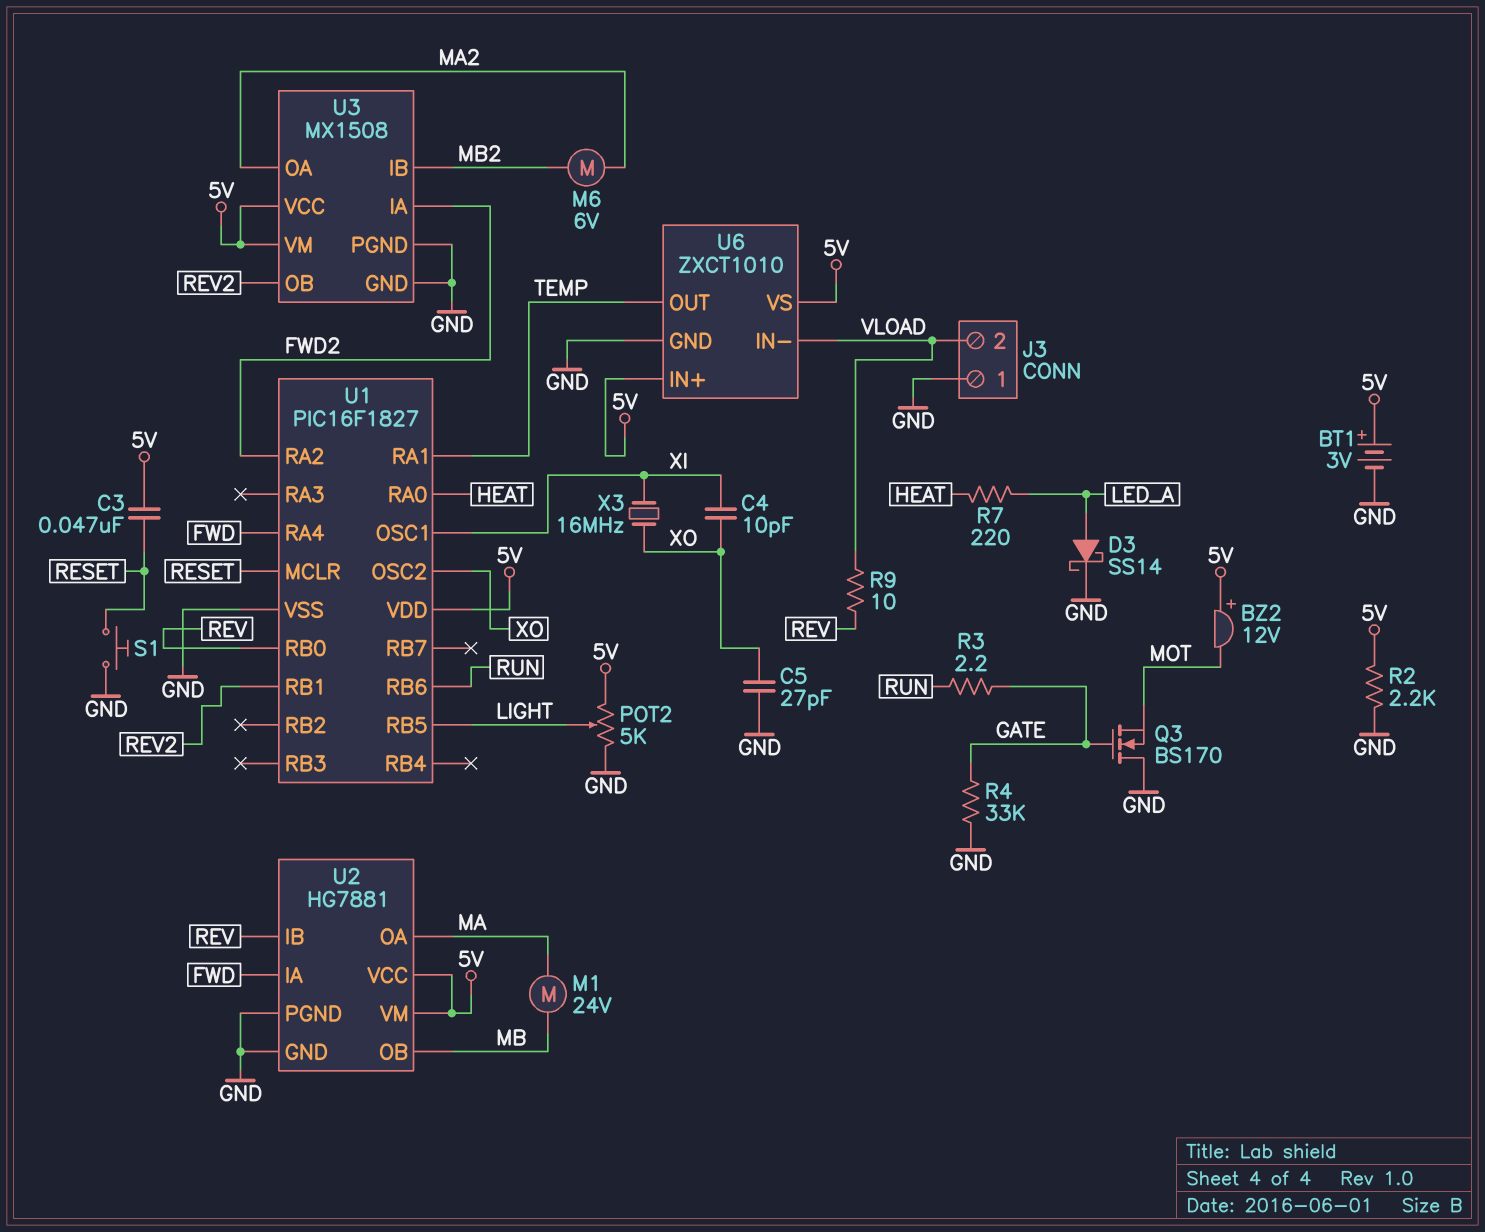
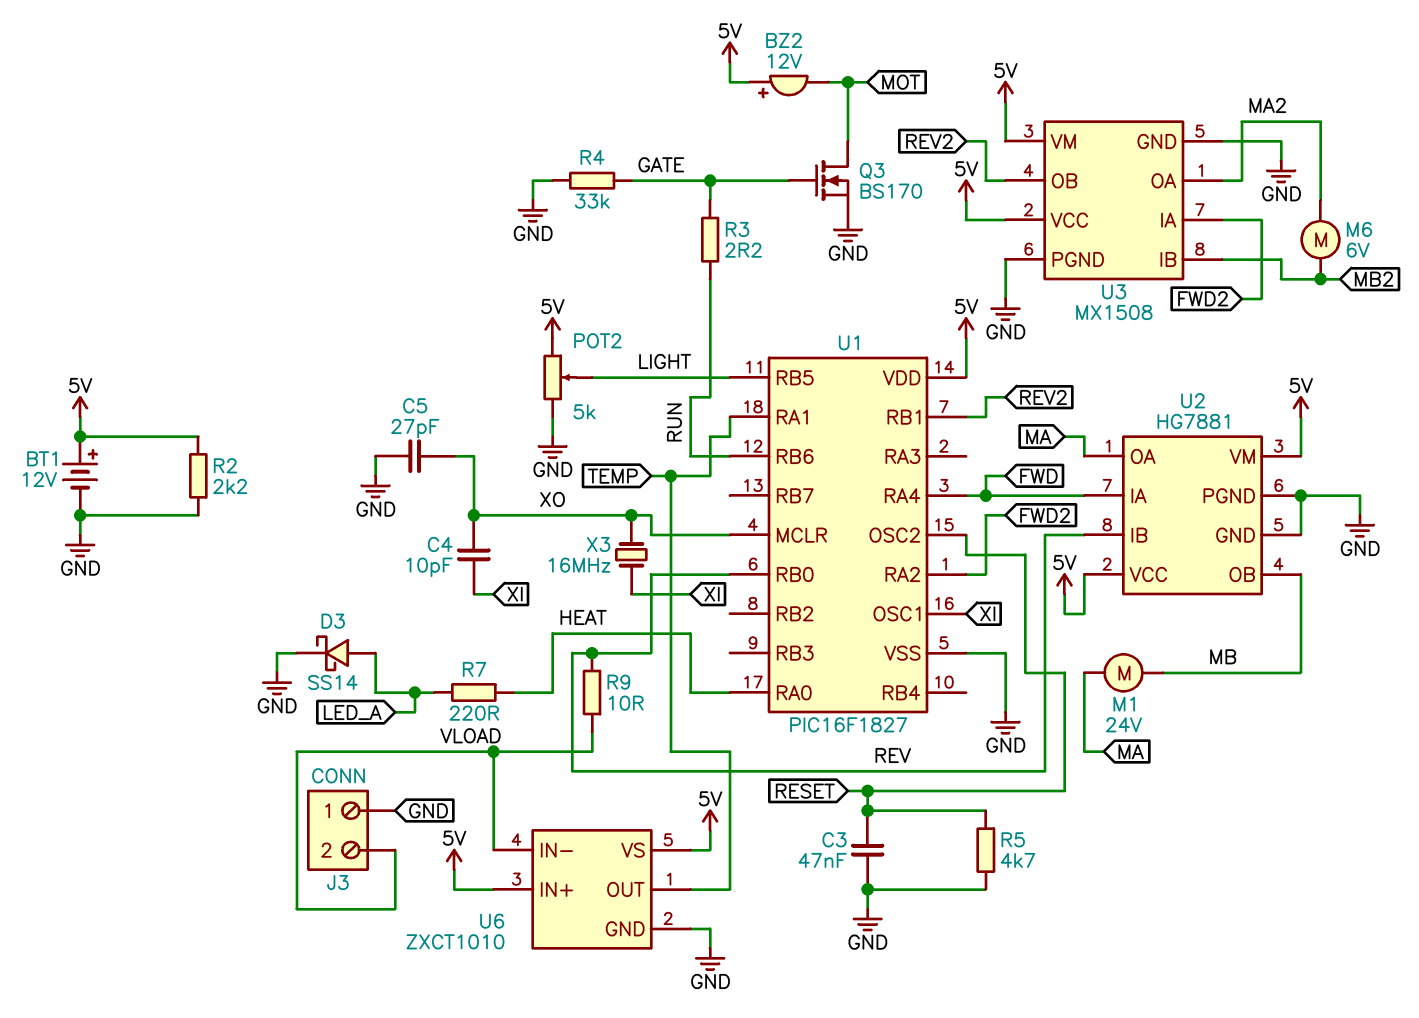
BT1: 3V (plus 5V, minus GND) -> 12V (plus 5V, minus GND)
C3: 47nF (5V, RESET) -> 47nF (GND, RESET)
Q3: NMOS BS170 (G GATE, D GND, S MOT) -> NMOS BS170 (G GATE, D MOT, S GND)
R5: none -> 4.7k (GND, RESET)
S1: button (GND, RESET) -> none
U1 pin MCLR: RESET -> XO
U1 pin OSC2: XO -> RESET

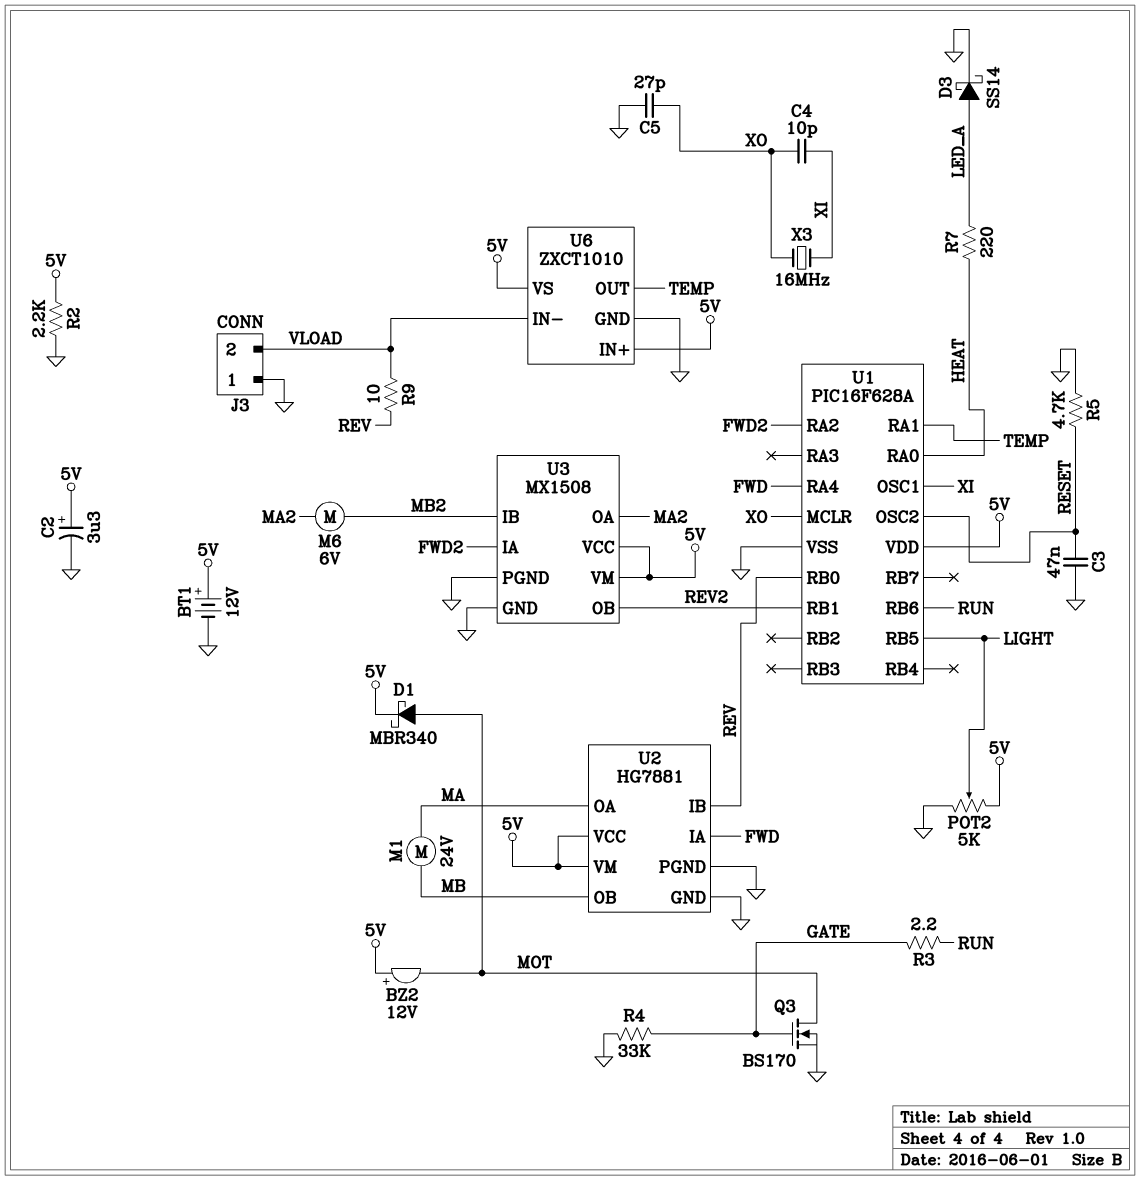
C2: none -> 3.3uF (plus 5V, minus GND)
D1: none -> schottky MBR340 (A MOT, K 5V)
U1: PIC16F1827 -> PIC16F628A

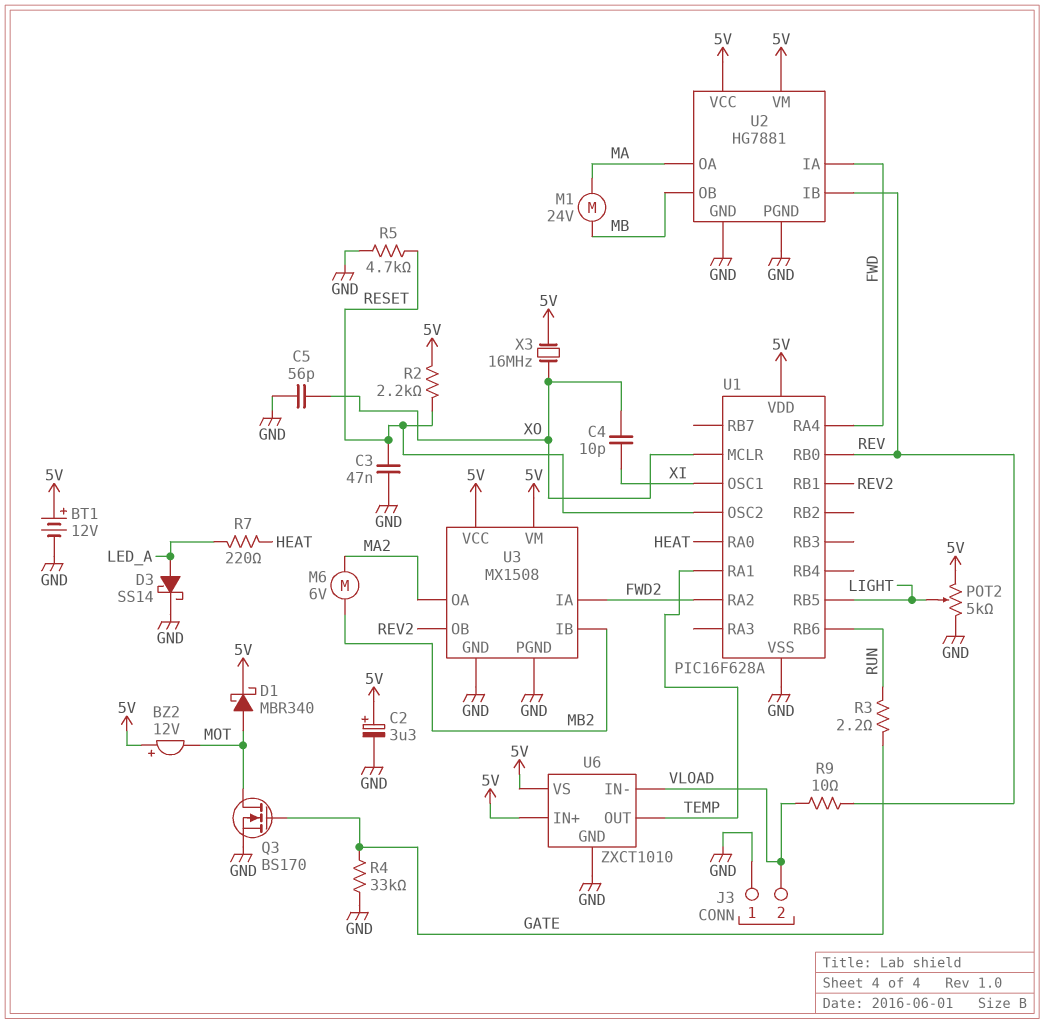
C5: 27pF (GND, XO) -> 56pF (GND, XO)
R2: 2.2k (5V, GND) -> 2.2k (5V, RESET)
X3: 16MHz (XI, XO) -> 16MHz (5V, XO)

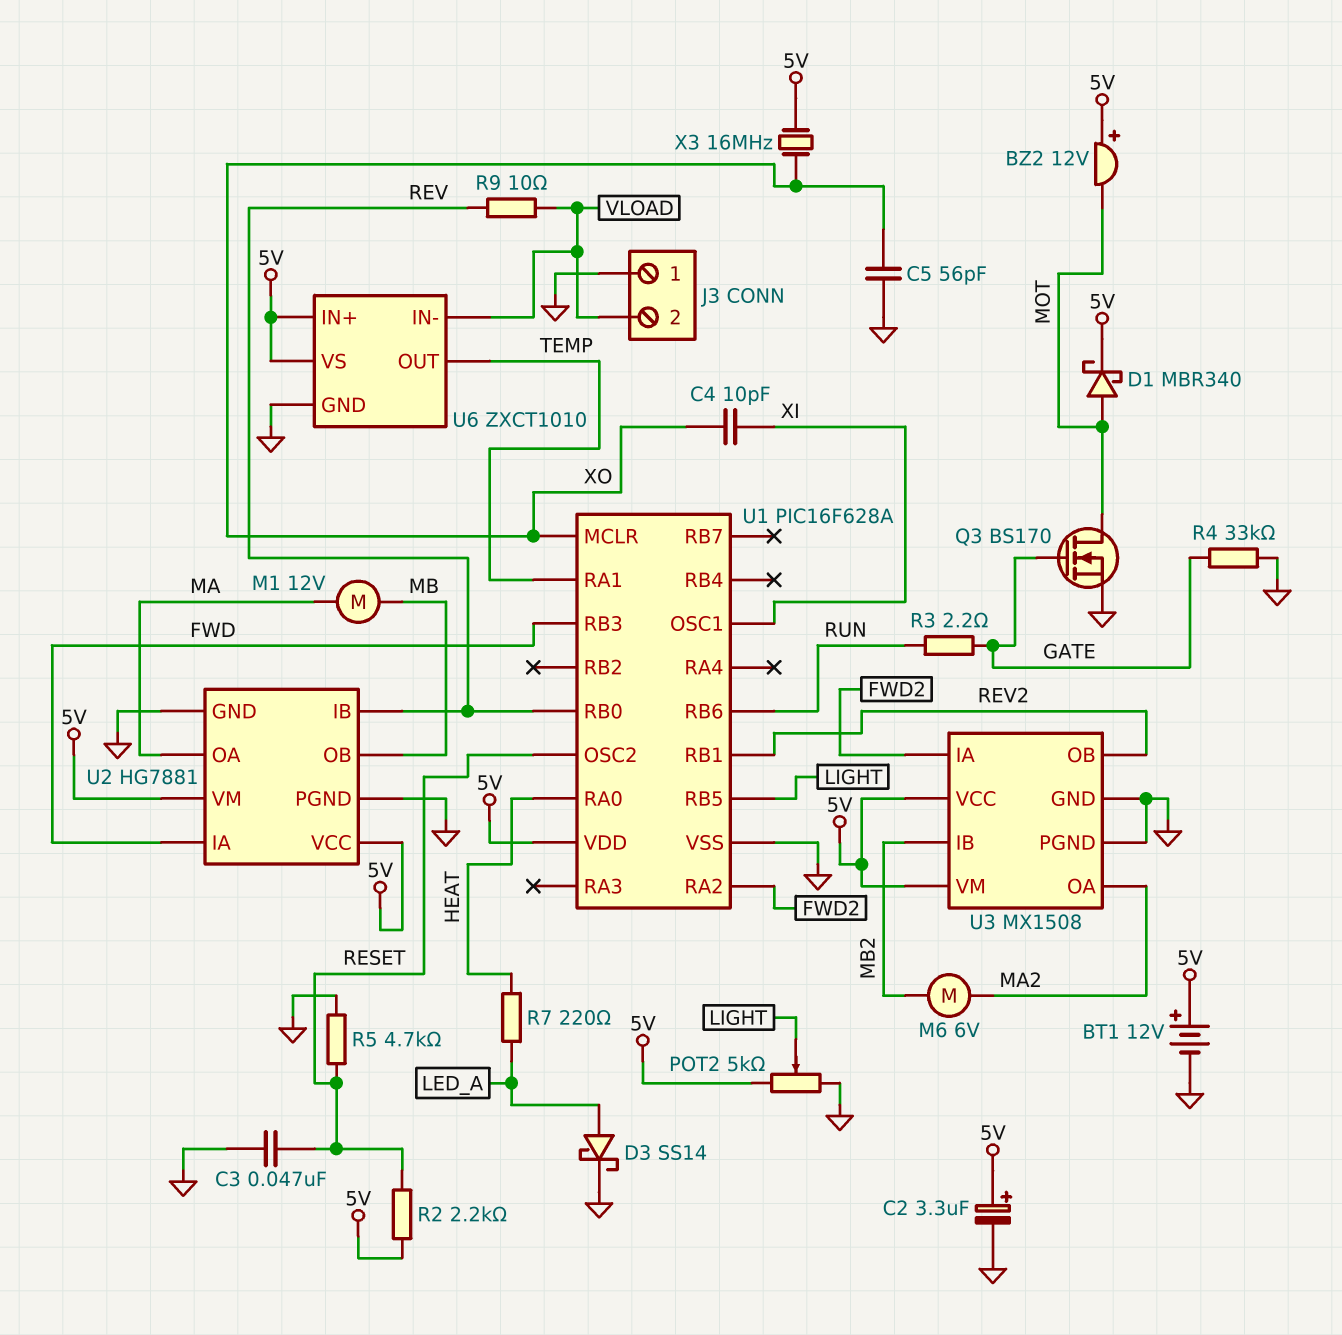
M1: motor 24V (MA, MB) -> motor 12V (MA, MB)
U1 pin RA4: FWD -> none
U1 pin RB3: none -> FWD

